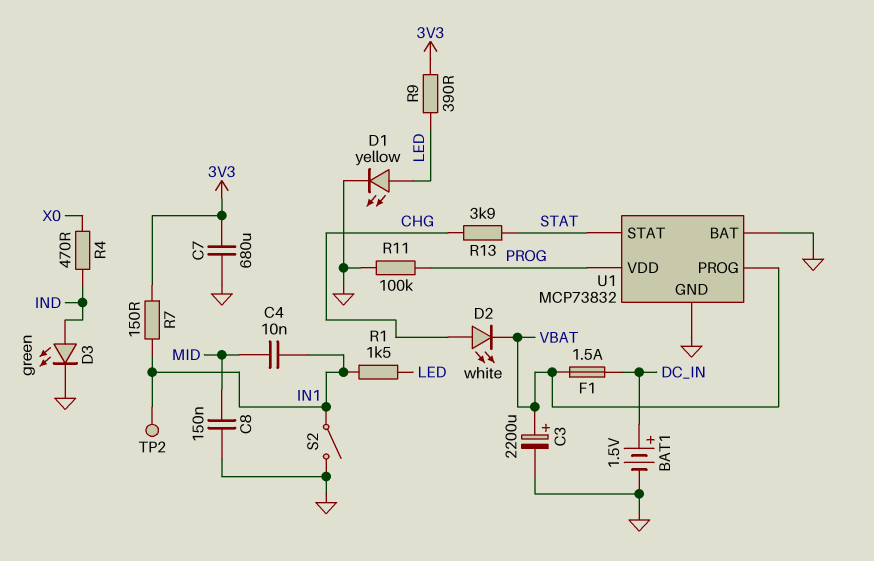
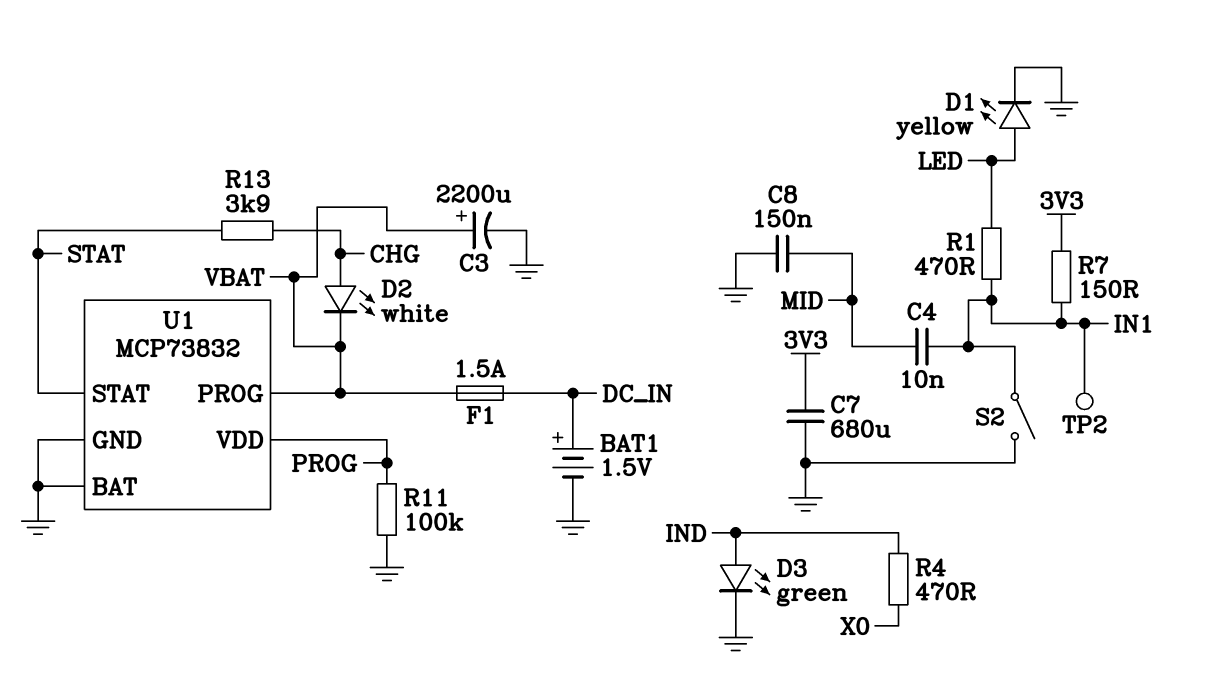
R1: 1.5k (IN1, LED) -> 470 (IN1, LED)
R9: 390 (3V3, LED) -> none

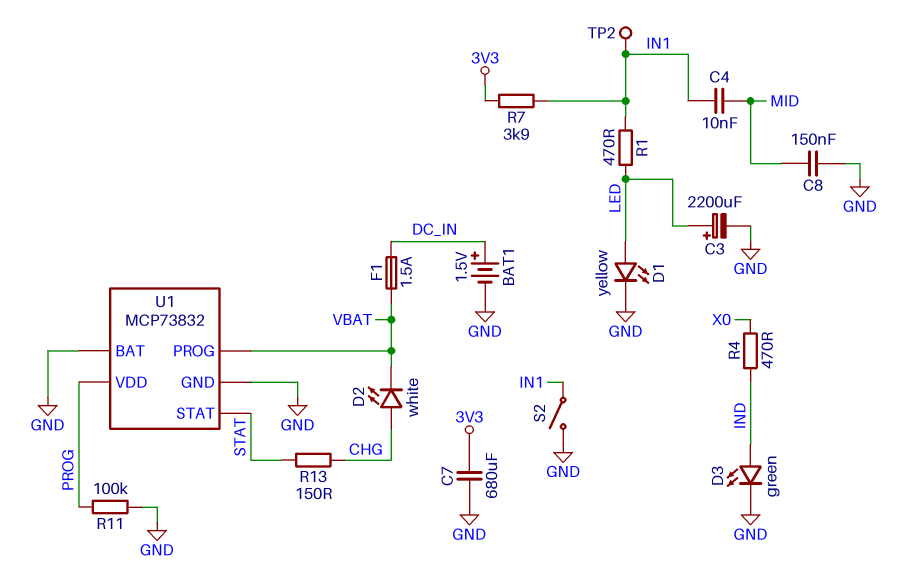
C3: 2200uF (plus VBAT, minus GND) -> 2200uF (plus LED, minus GND)
R7: 150 (3V3, IN1) -> 3.9k (3V3, IN1)
R13: 3.9k (CHG, STAT) -> 150 (CHG, STAT)

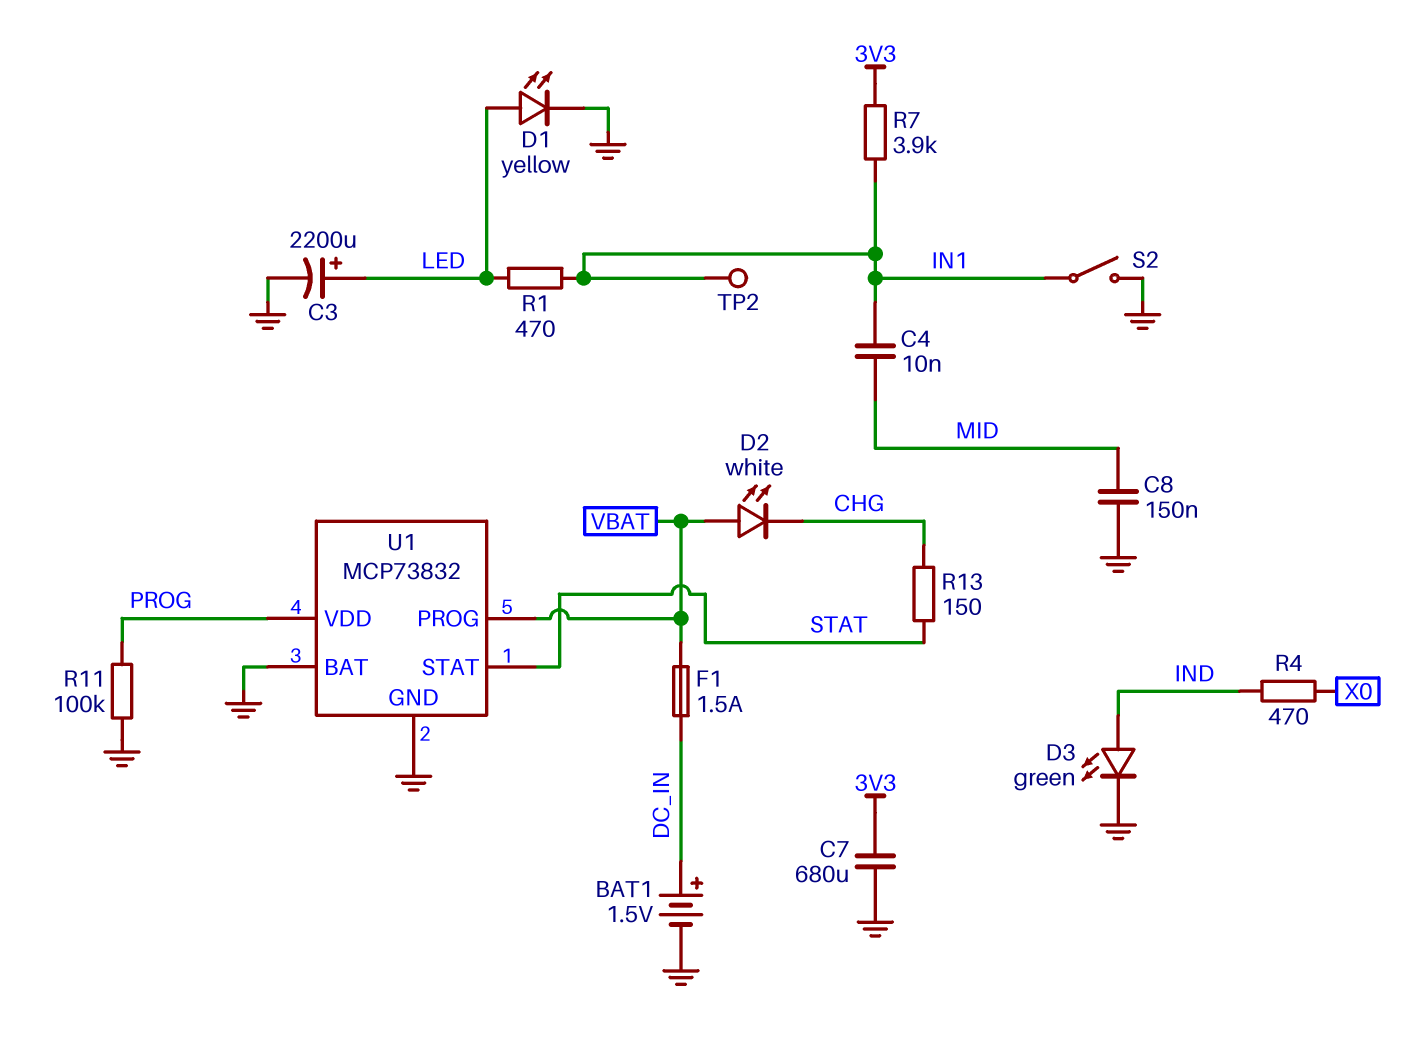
D2: LED white (A CHG, K VBAT) -> LED white (A VBAT, K CHG)

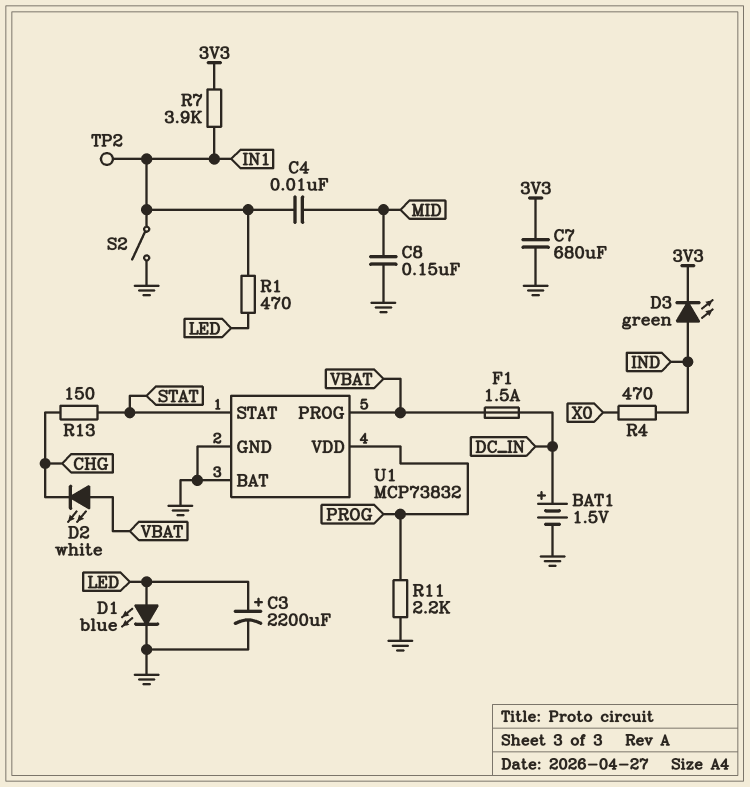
D1: LED yellow (A LED, K GND) -> LED blue (A LED, K GND)
D3: LED green (A IND, K GND) -> LED green (A IND, K 3V3)
R11: 100k (GND, PROG) -> 2.2k (GND, PROG)

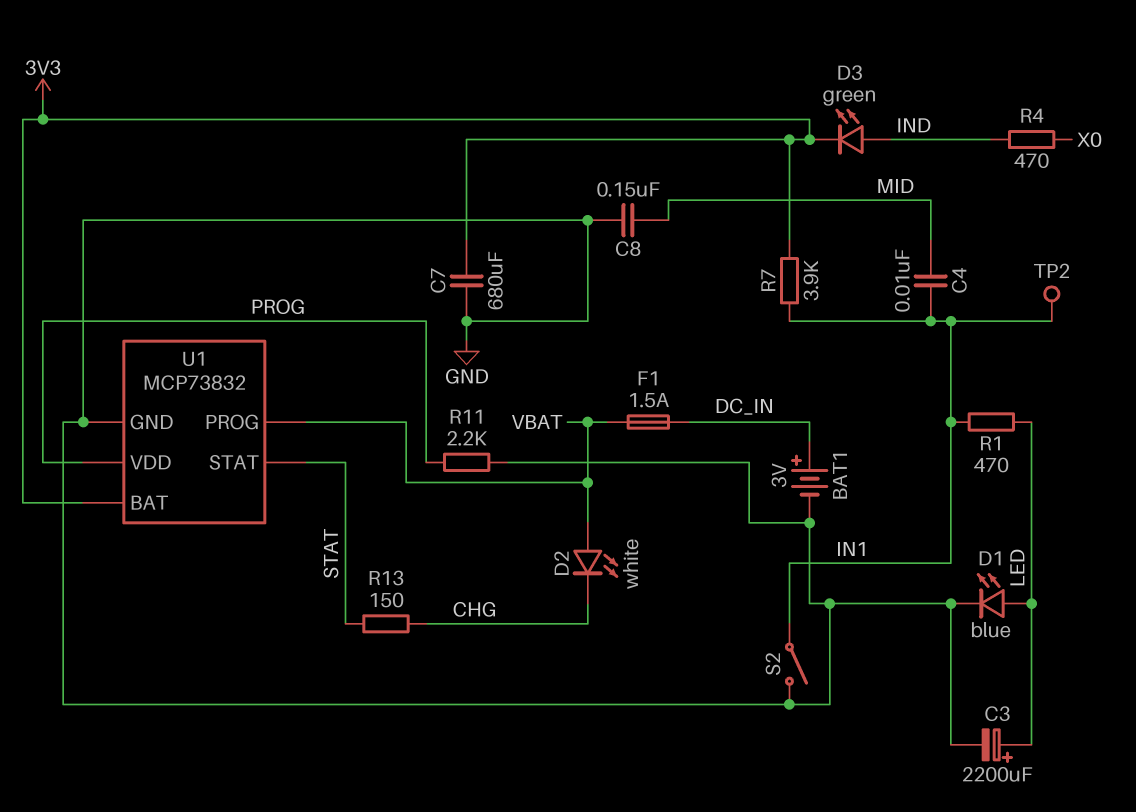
BAT1: 1.5V (plus DC_IN, minus GND) -> 3V (plus DC_IN, minus GND)
U1 pin BAT: GND -> 3V3

